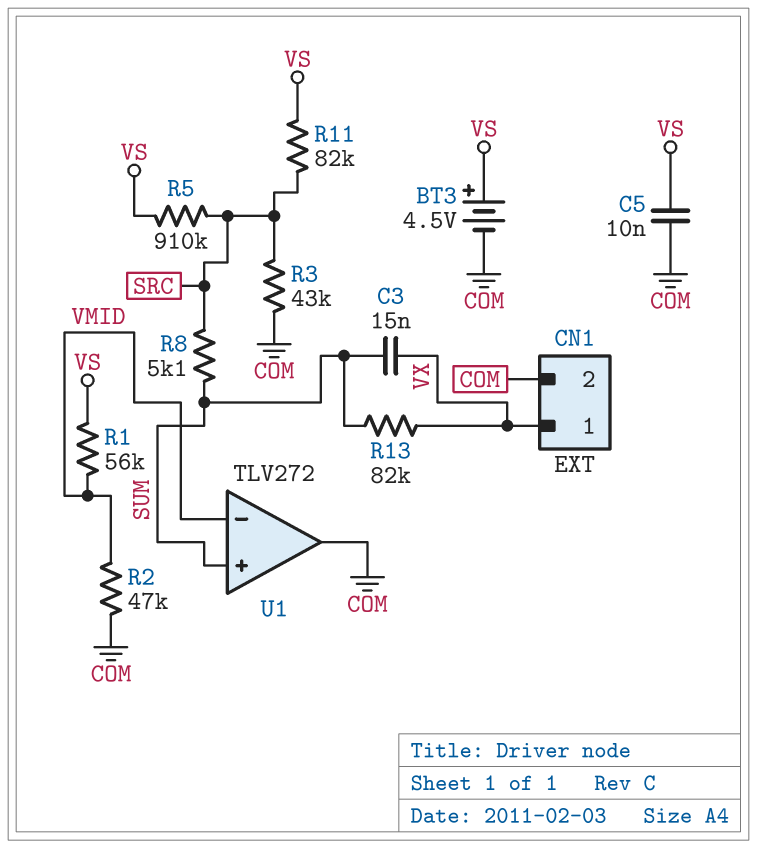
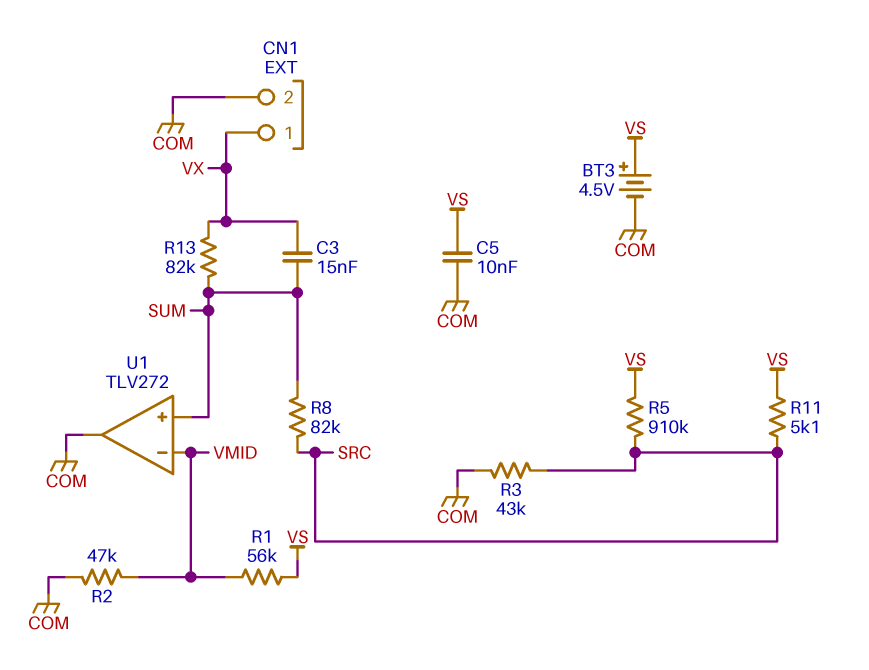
R8: 5.1k (SRC, SUM) -> 82k (SRC, SUM)
R11: 82k (SRC, VS) -> 5.1k (SRC, VS)

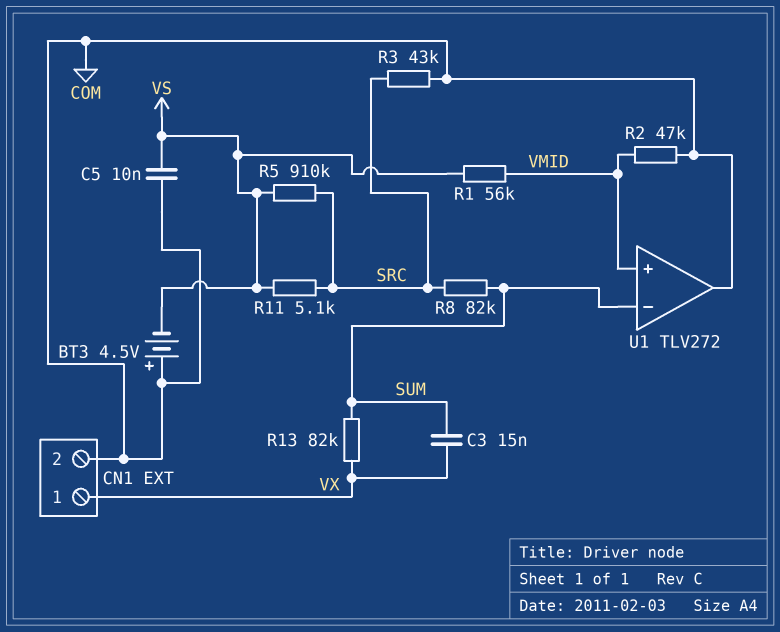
BT3: 4.5V (plus VS, minus COM) -> 4.5V (plus COM, minus VS)
U1 pin in+: SUM -> VMID
U1 pin in-: VMID -> SUM

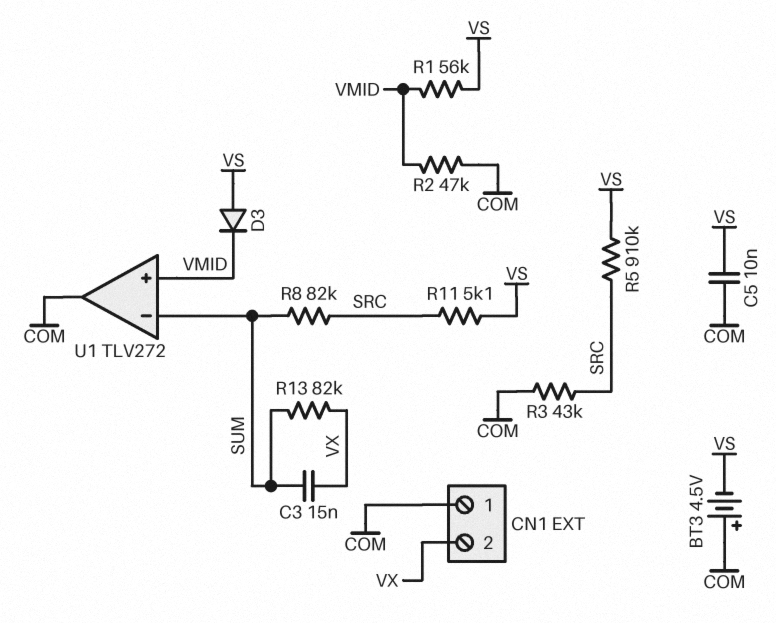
CN1 pin 1: VX -> COM
CN1 pin 2: COM -> VX
D3: none -> diode (A VS, K VMID)

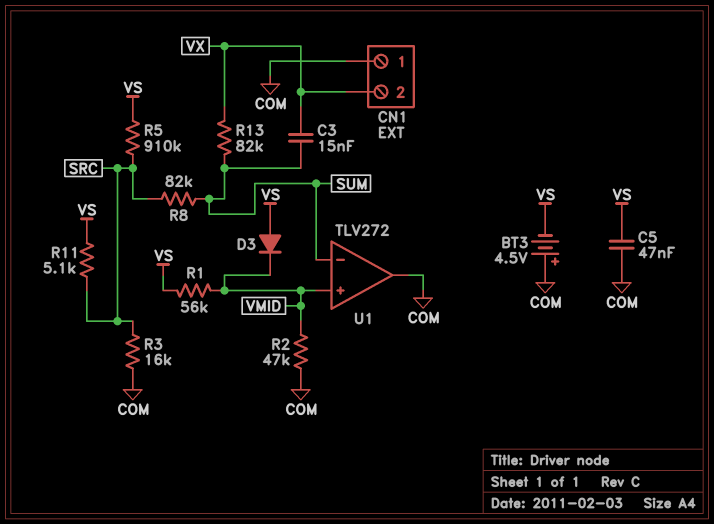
C5: 10nF (COM, VS) -> 47nF (COM, VS)
R3: 43k (COM, SRC) -> 16k (COM, SRC)

